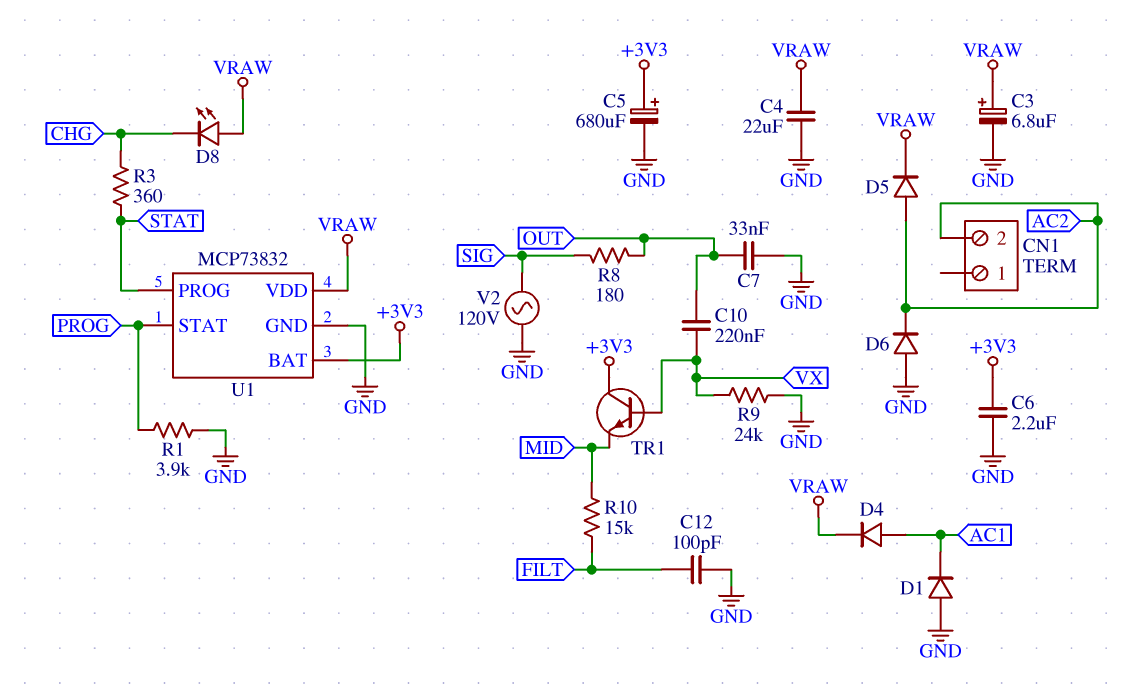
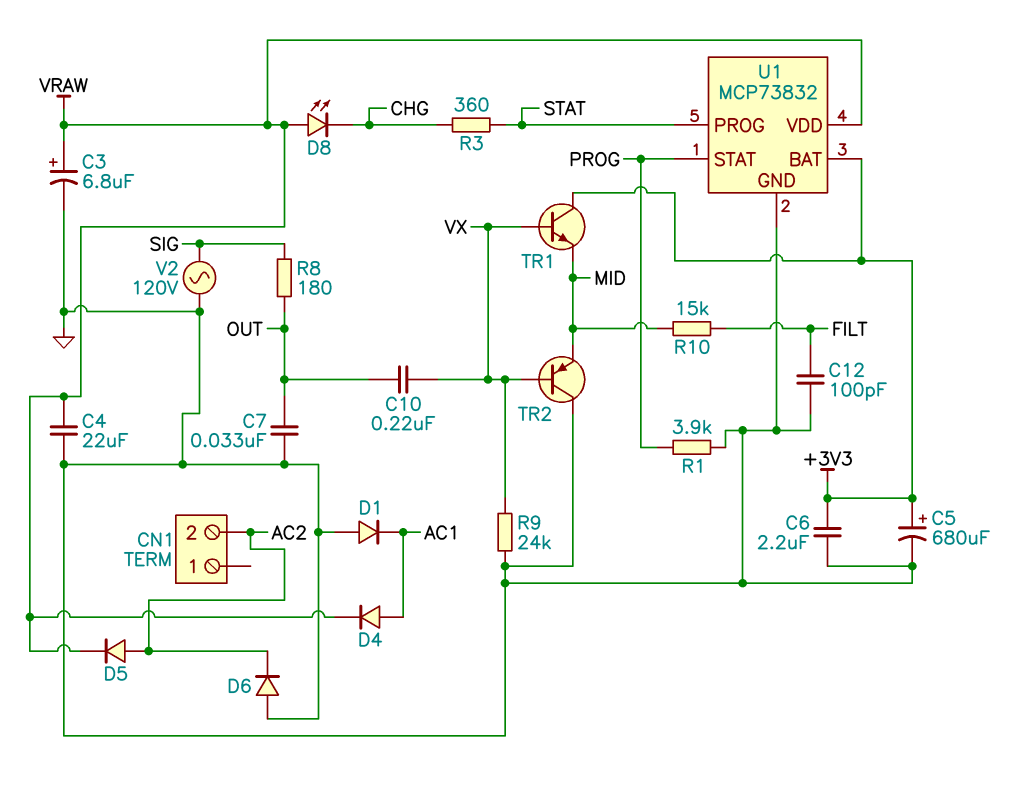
TR2: none -> PNP (B VX, C GND, E MID)

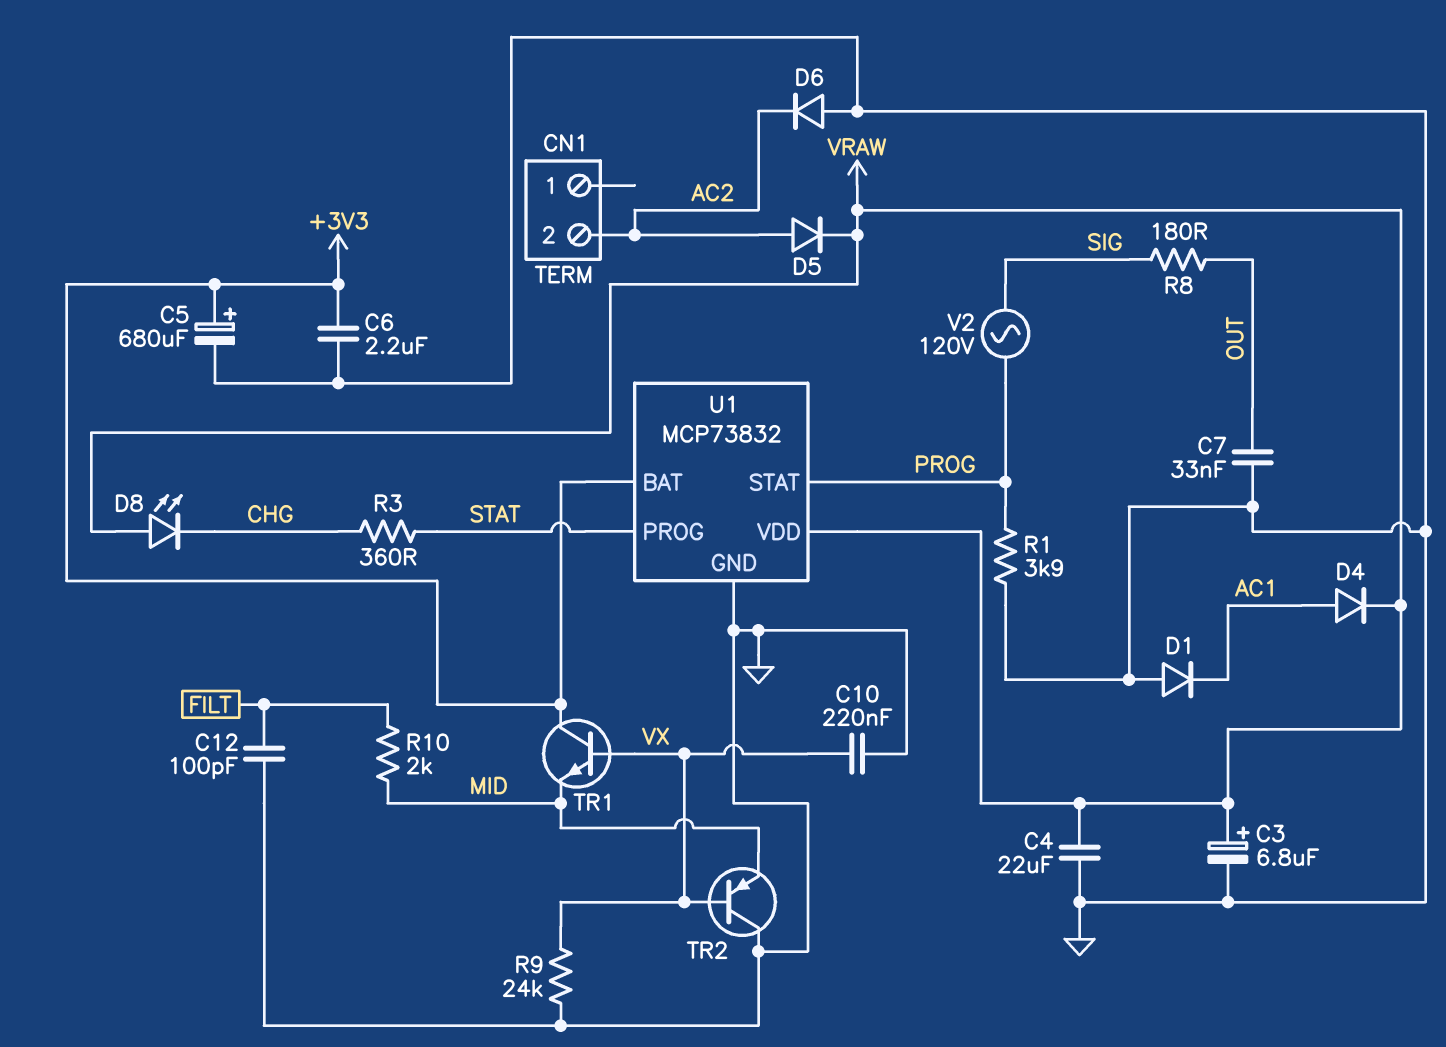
C10: 220nF (OUT, VX) -> 220nF (GND, VX)
R10: 15k (FILT, MID) -> 2k (FILT, MID)
V2: AC 120V (GND, SIG) -> AC 120V (PROG, SIG)

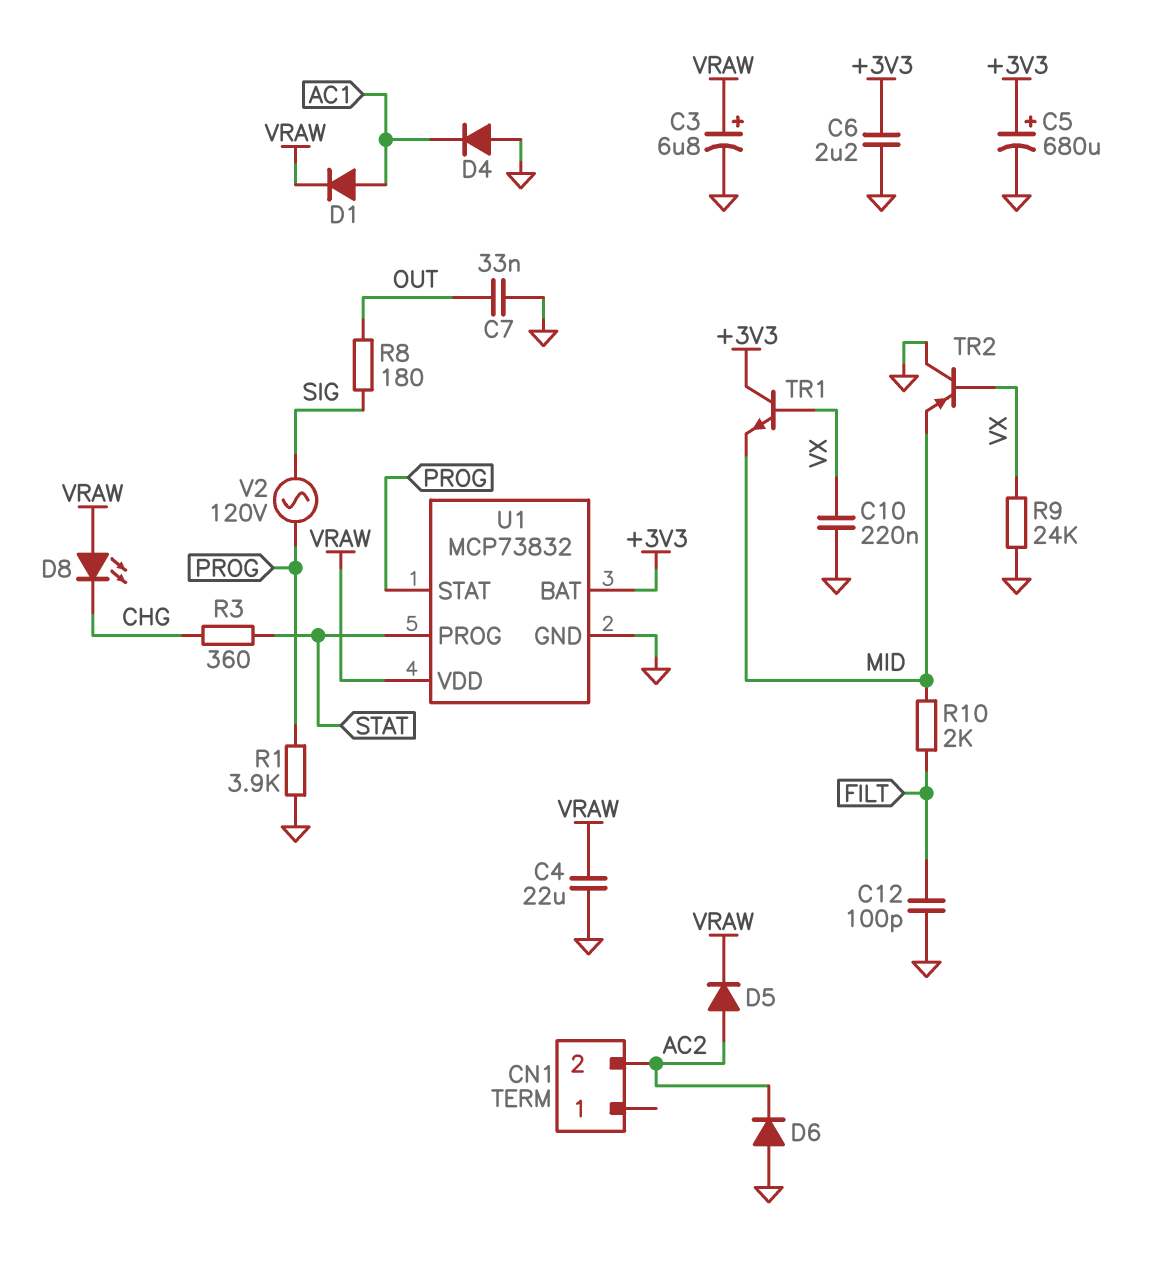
D1: diode (A GND, K AC1) -> diode (A AC1, K VRAW)
D4: diode (A AC1, K VRAW) -> diode (A GND, K AC1)

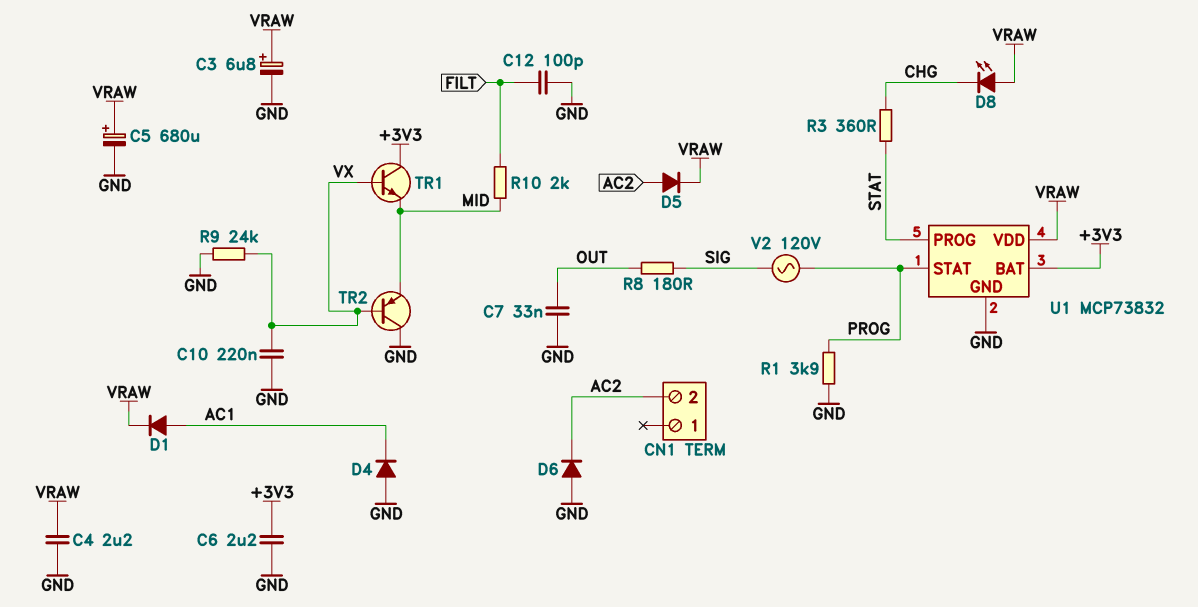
C4: 22uF (GND, VRAW) -> 2.2uF (GND, VRAW)
C5: 680uF (plus +3V3, minus GND) -> 680uF (plus VRAW, minus GND)

